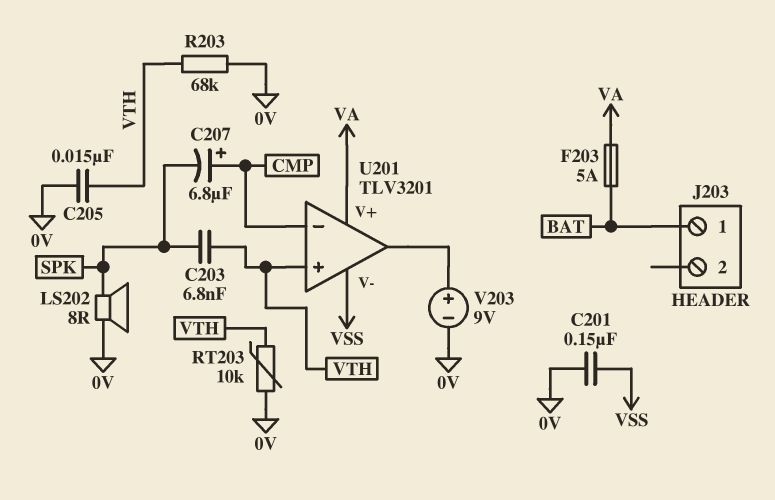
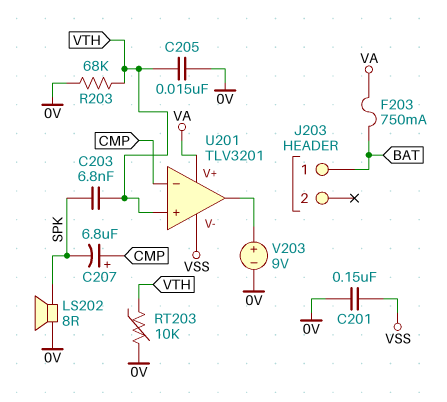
F203: 5A (BAT, VA) -> 750mA (BAT, VA)

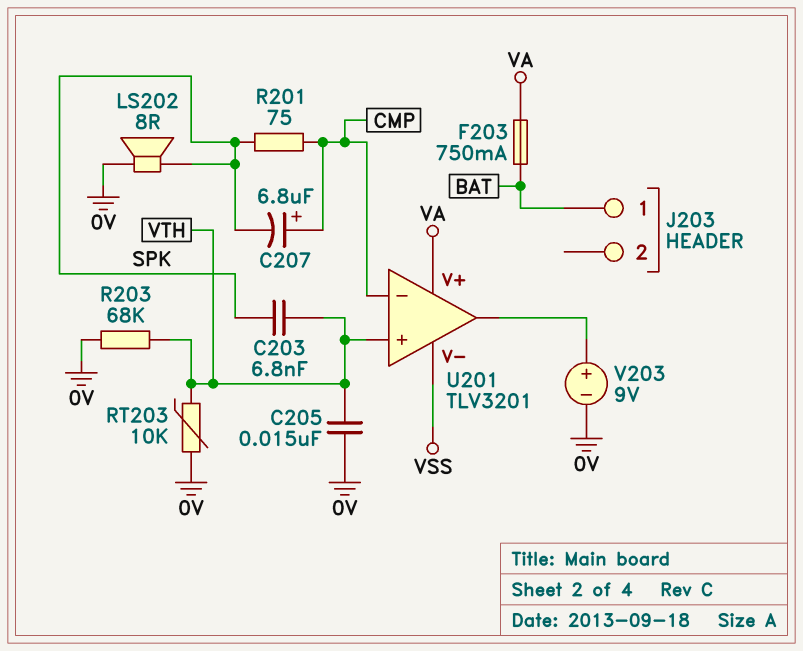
C201: 150nF (0V, VSS) -> none
R201: none -> 75 (CMP, SPK)

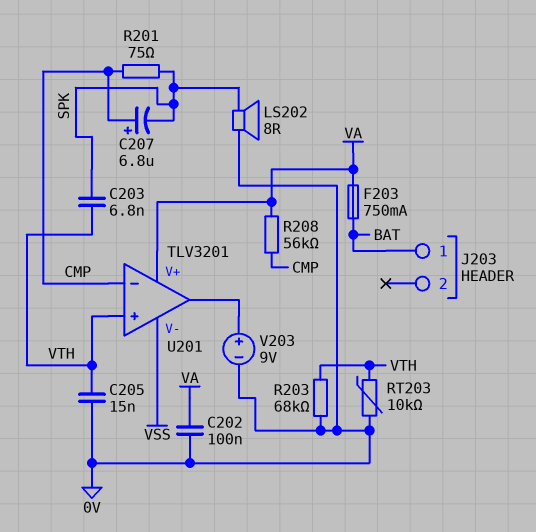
C202: none -> 100nF (0V, VA)
R208: none -> 56k (CMP, VA)

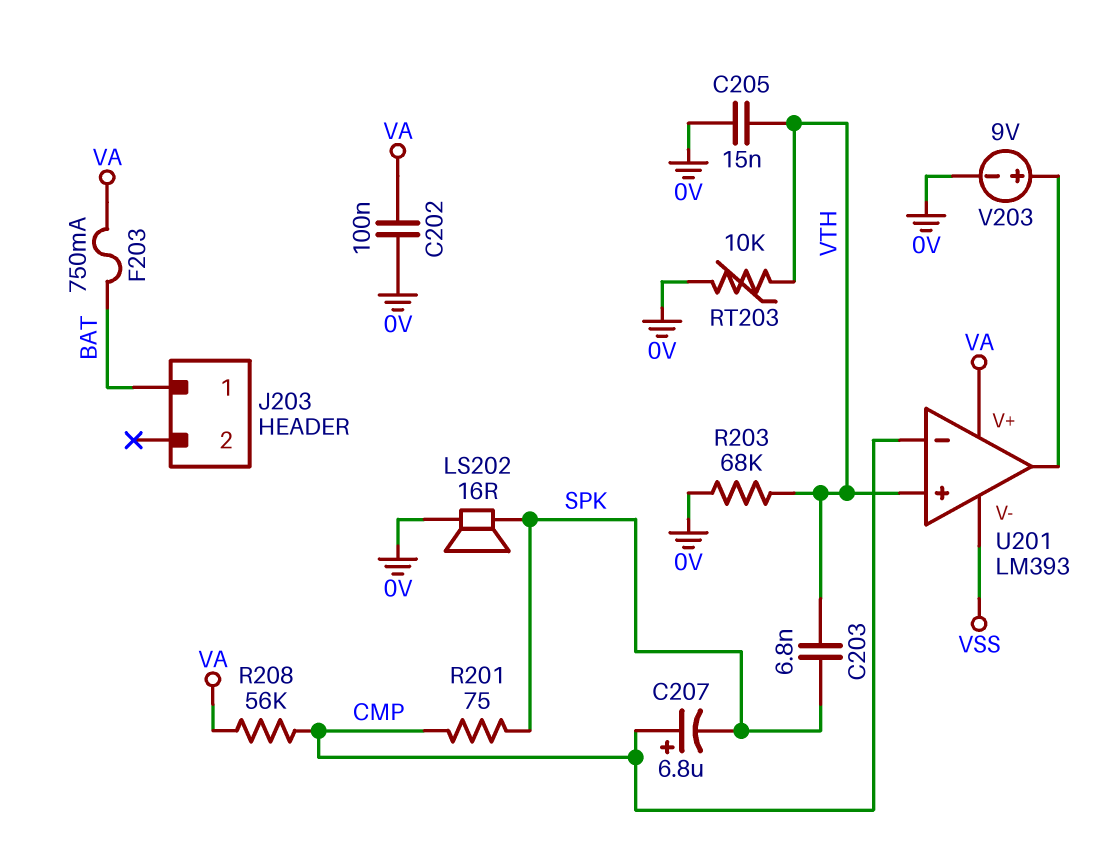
LS202: speaker 8R (0V, SPK) -> speaker 16R (0V, SPK)
U201: TLV3201 -> LM393

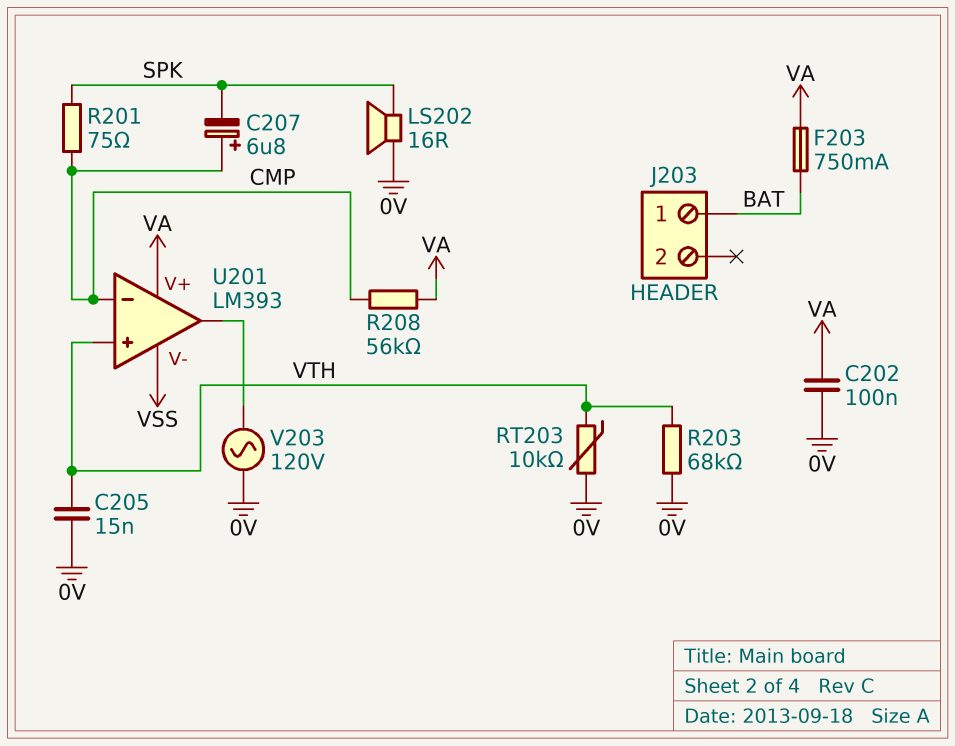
C203: 6.8nF (SPK, VTH) -> none
V203: 9V (plus U201/out, minus 0V) -> AC 120V (0V, U201/out)

